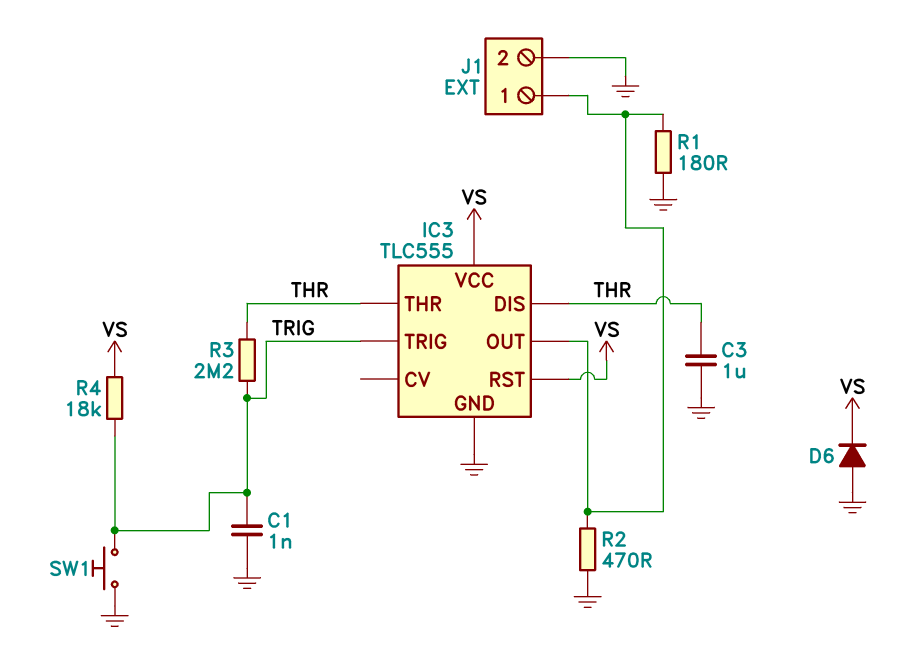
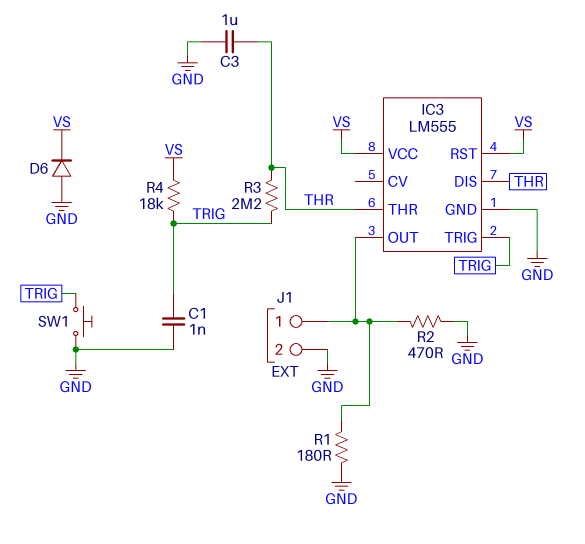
IC3: TLC555 -> LM555

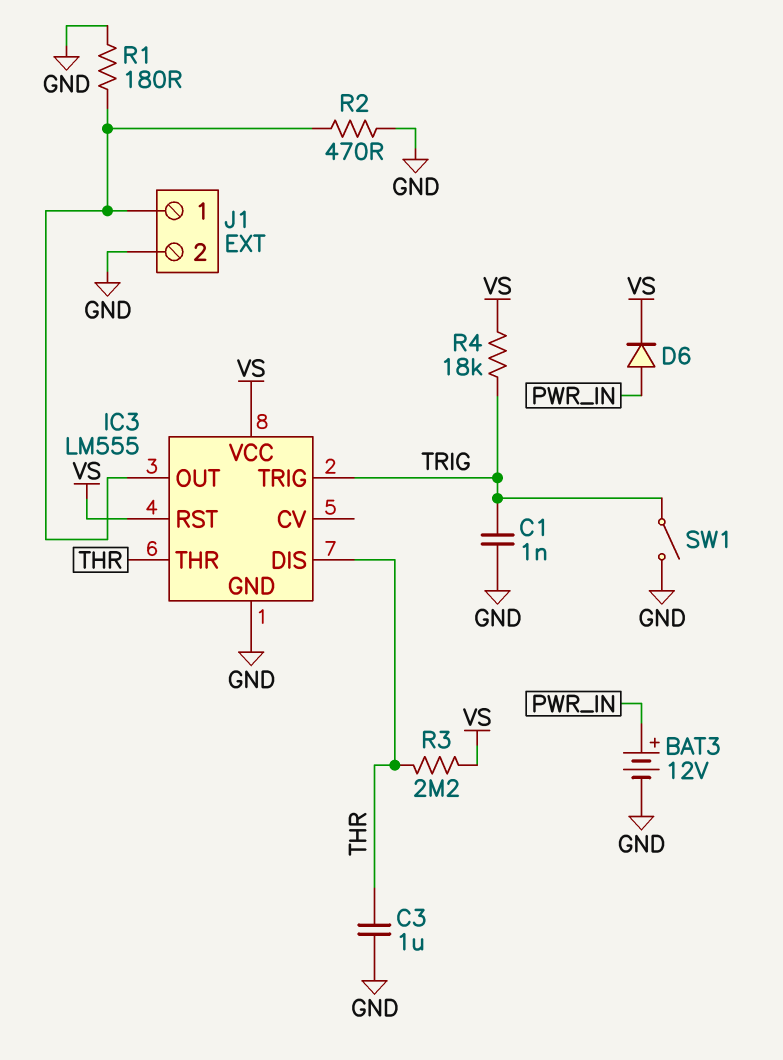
BAT3: none -> 12V (plus PWR_IN, minus GND)
D6: diode (A GND, K VS) -> diode (A PWR_IN, K VS)
R3: 2.2M (THR, TRIG) -> 2.2M (THR, VS)
SW1: button (GND, TRIG) -> switch (GND, TRIG)

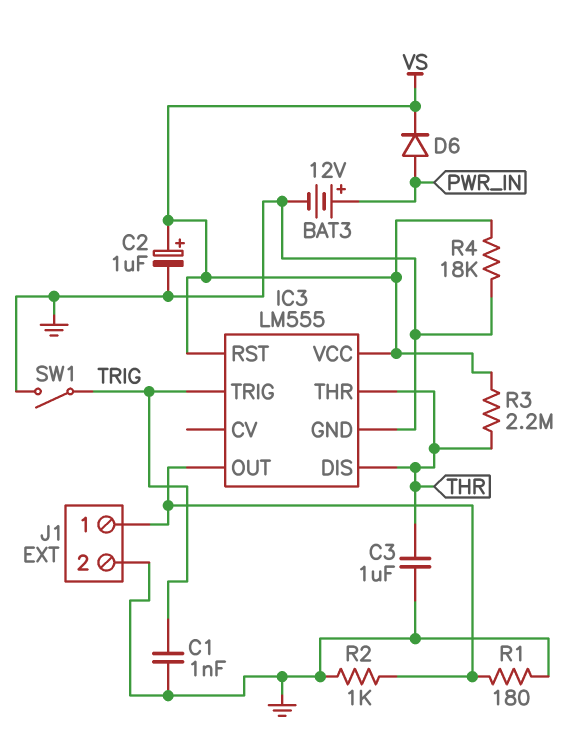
C2: none -> 1uF (plus VS, minus GND)
R2: 470 (GND, IC3/OUT) -> 1k (GND, IC3/OUT)
R4: 18k (TRIG, VS) -> 18k (GND, VS)

